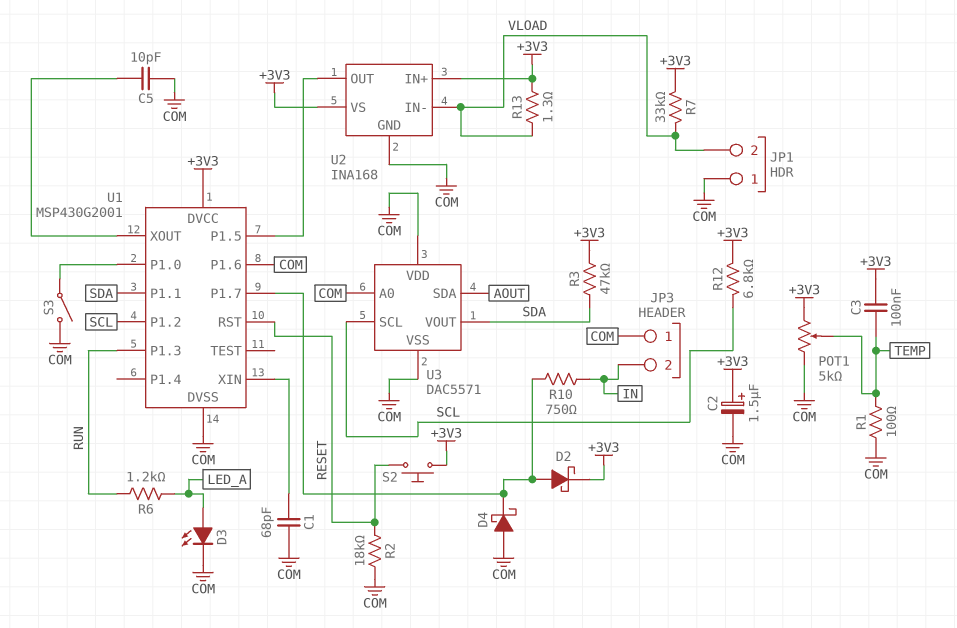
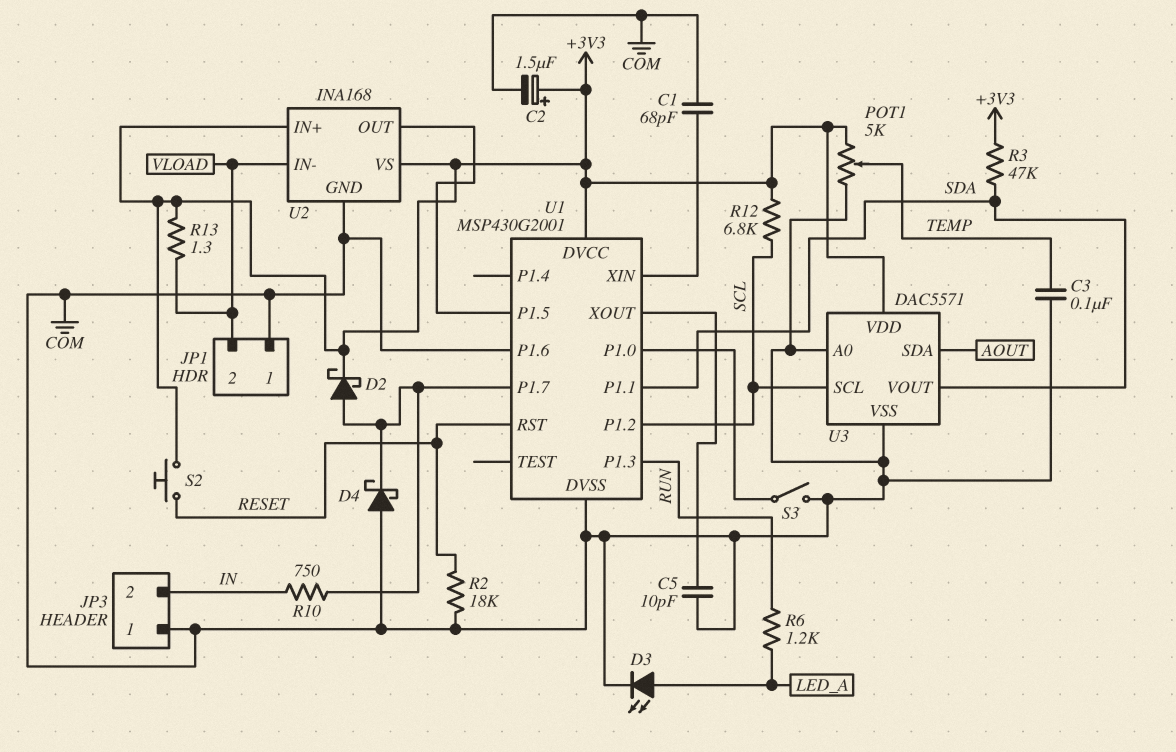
C3: 100nF (+3V3, TEMP) -> 100nF (COM, TEMP)
R1: 100 (COM, TEMP) -> none
R7: 33k (+3V3, VLOAD) -> none
U3 pin VDD: COM -> +3V3

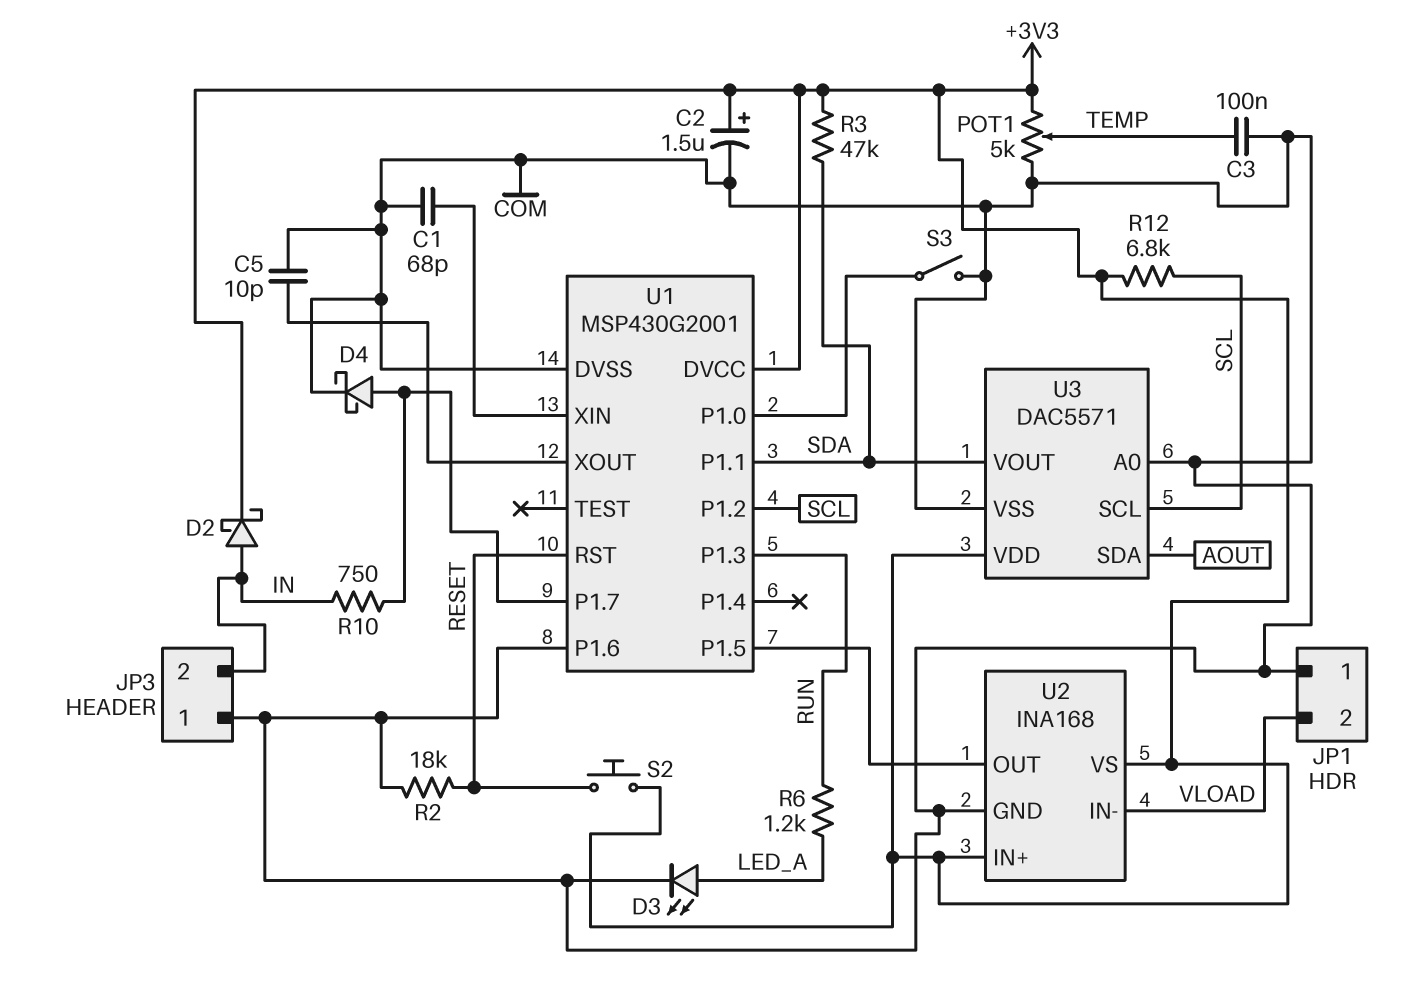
D2: schottky (A U1/P1.7, K +3V3) -> schottky (A IN, K +3V3)
D4: schottky (A COM, K U1/P1.7) -> schottky (A U1/P1.7, K COM)
R13: 1.3 (+3V3, VLOAD) -> none

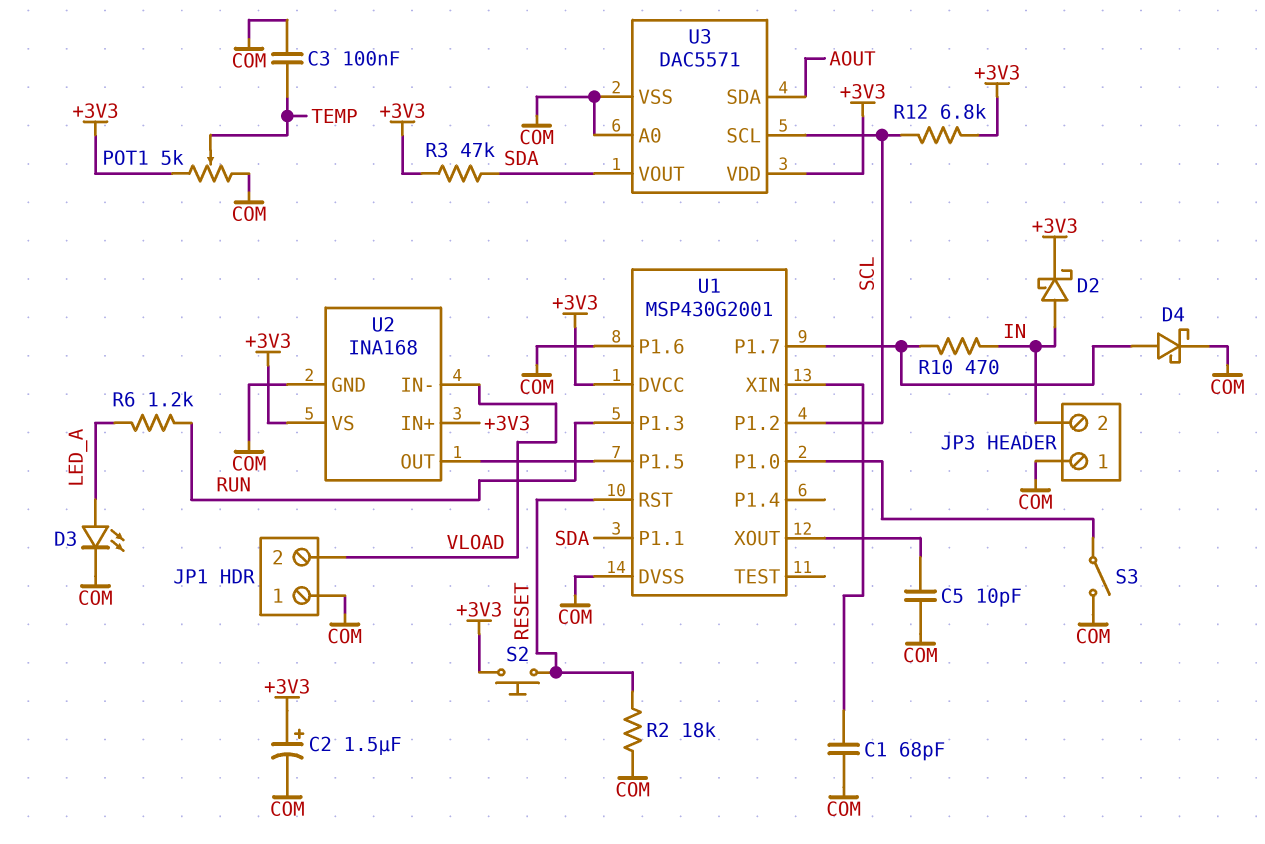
R10: 750 (IN, U1/P1.7) -> 470 (IN, U1/P1.7)

